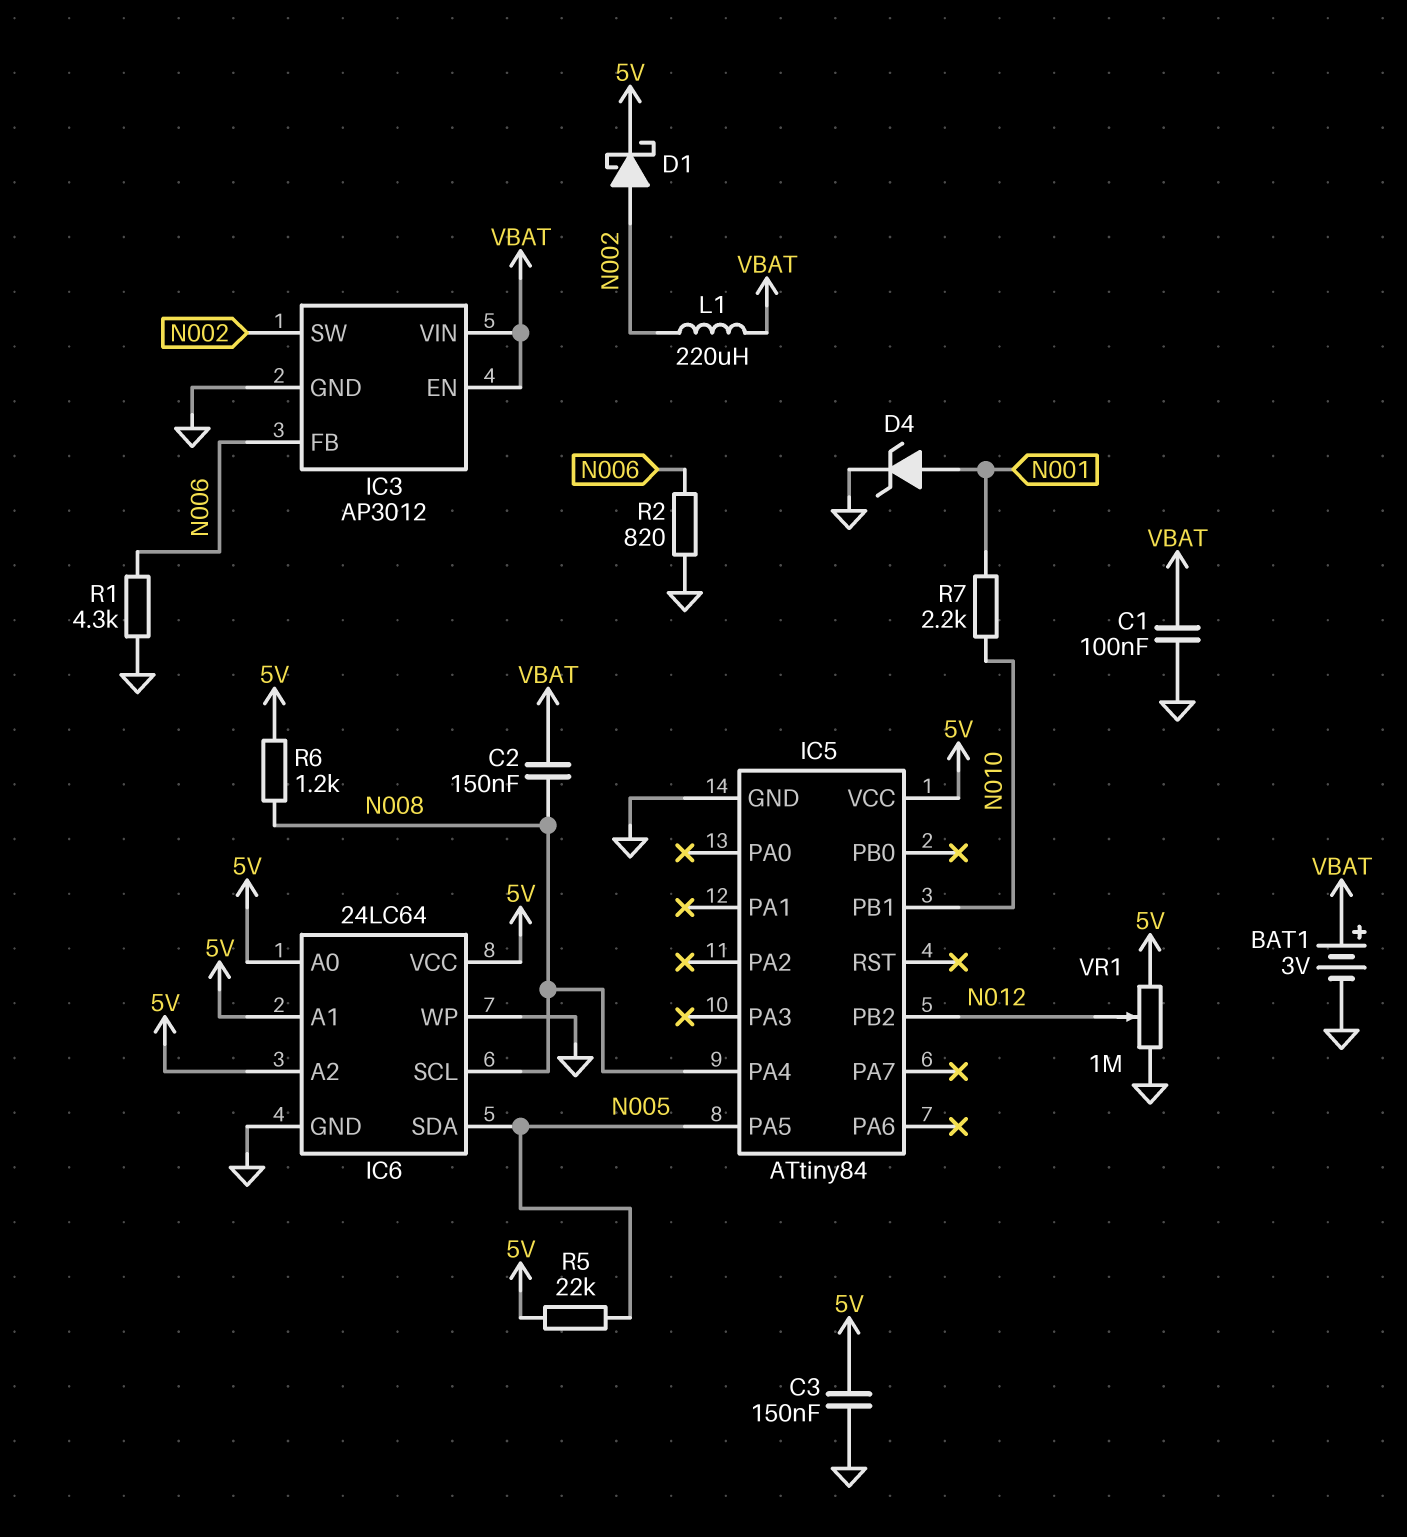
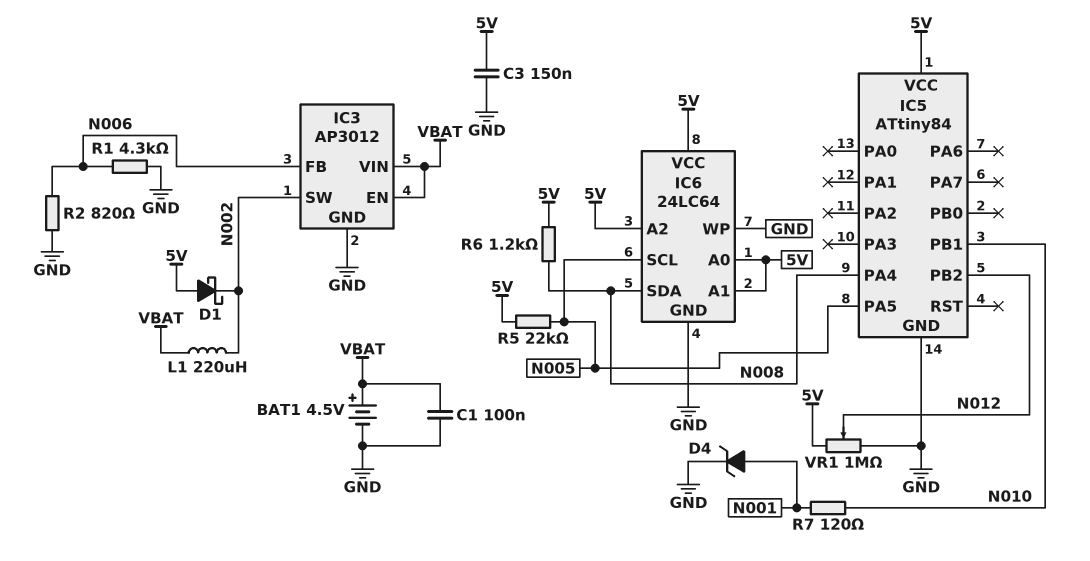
BAT1: 3V (plus VBAT, minus GND) -> 4.5V (plus VBAT, minus GND)
C2: 150nF (N008, VBAT) -> none
D1: schottky (A N002, K 5V) -> schottky (A 5V, K N002)
IC6 pin SCL: N008 -> N005
IC6 pin SDA: N005 -> N008
R7: 2.2k (N001, N010) -> 120 (N001, N010)

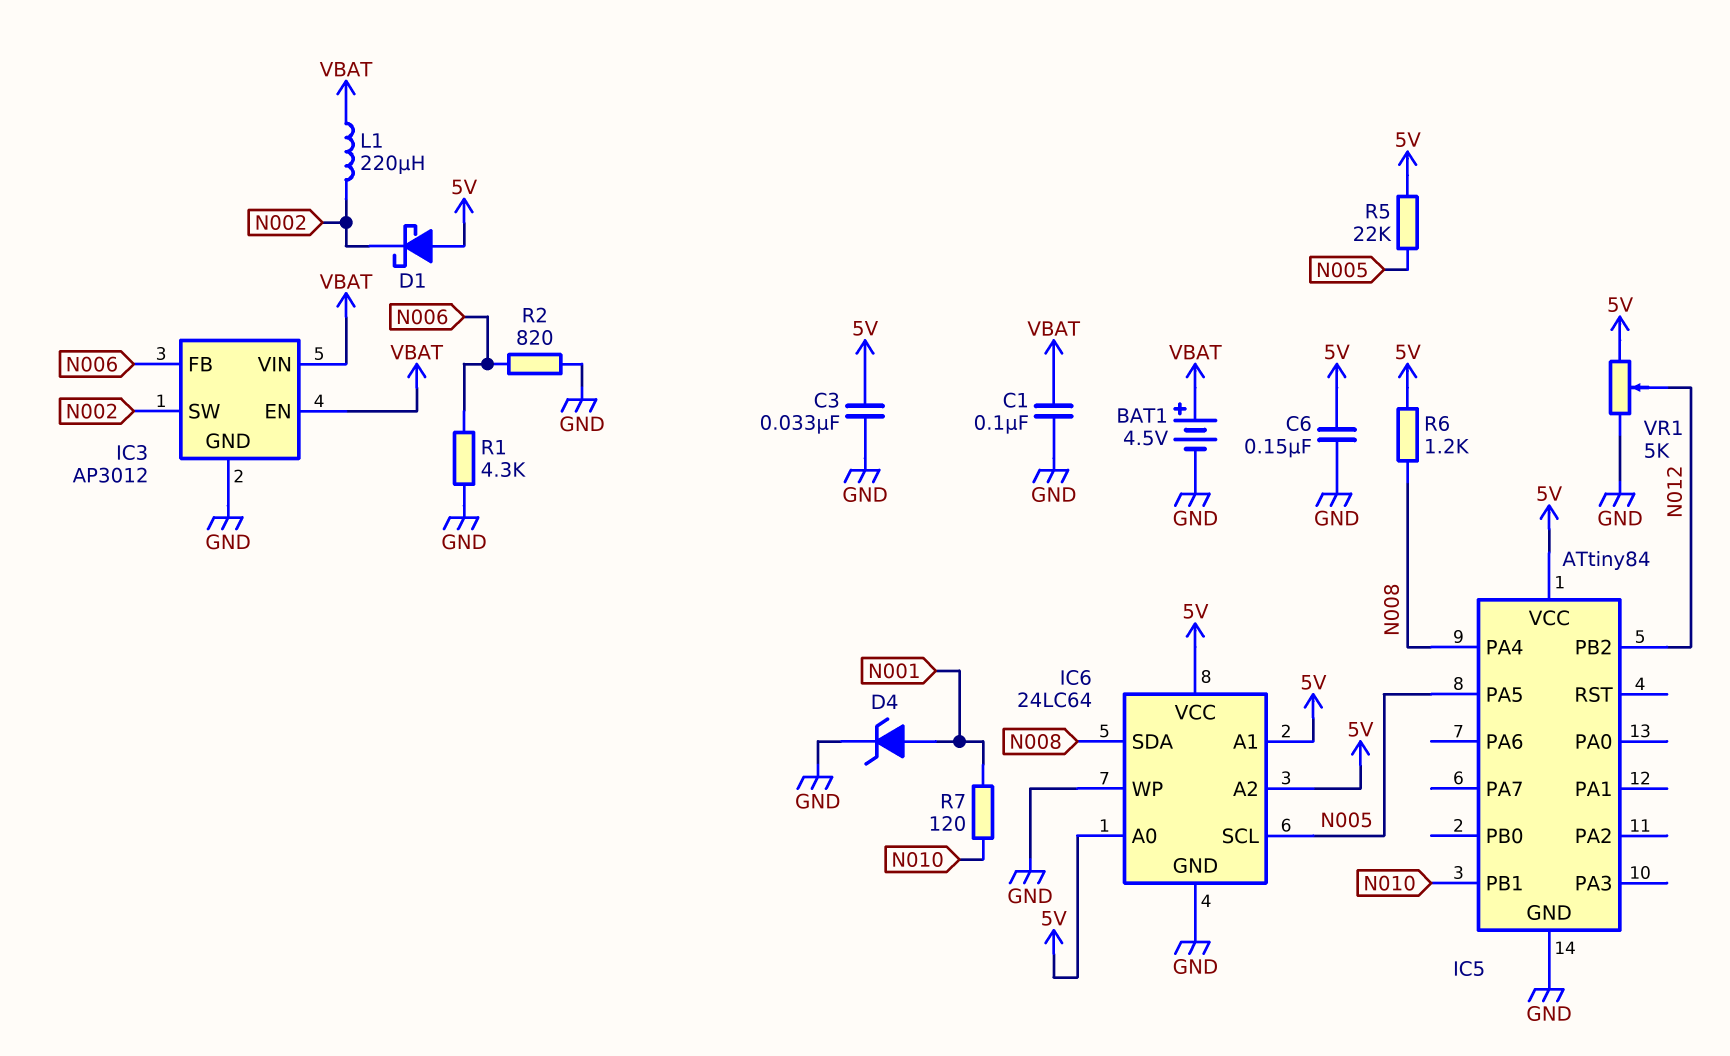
C3: 150nF (5V, GND) -> 33nF (5V, GND)
C6: none -> 150nF (5V, GND)
VR1: 1M (5V, GND, wiper N012) -> 5k (5V, GND, wiper N012)

